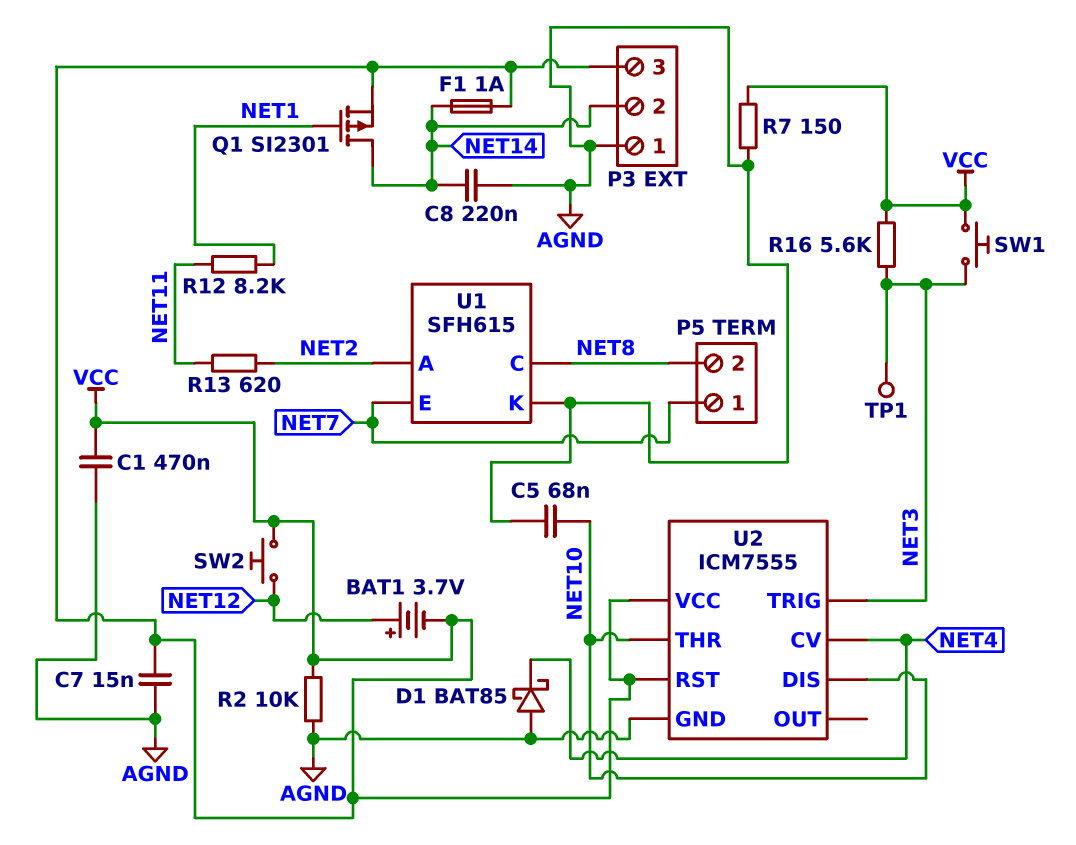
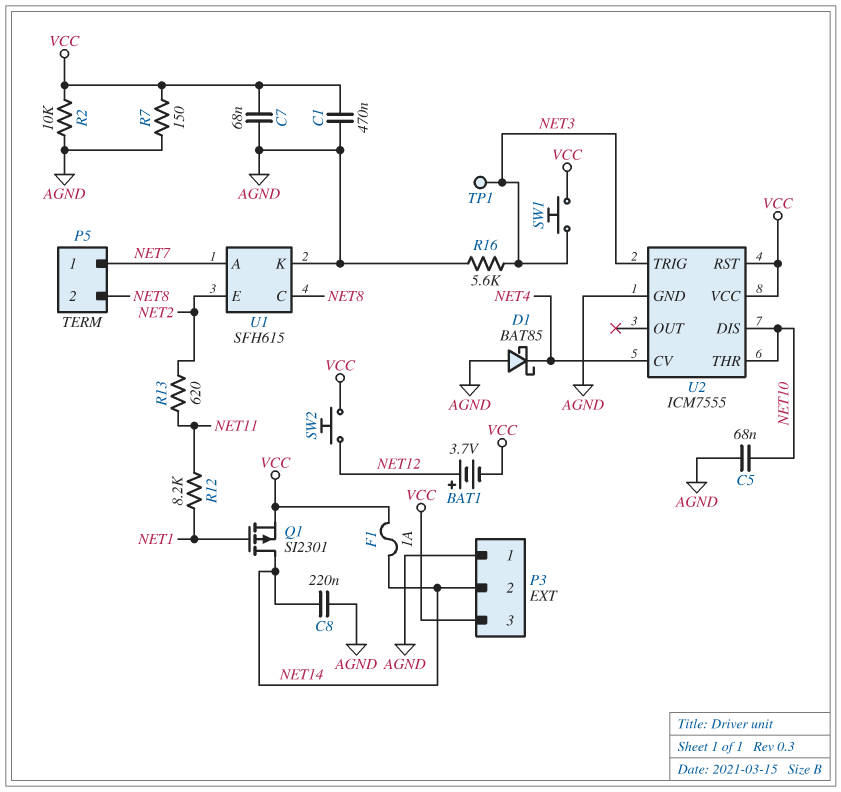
C7: 15nF (AGND, VCC) -> 68nF (AGND, VCC)
R16: 5.6k (NET3, VCC) -> 5.6k (AGND, NET3)
U1 pin A: NET2 -> NET7
U1 pin E: NET7 -> NET2

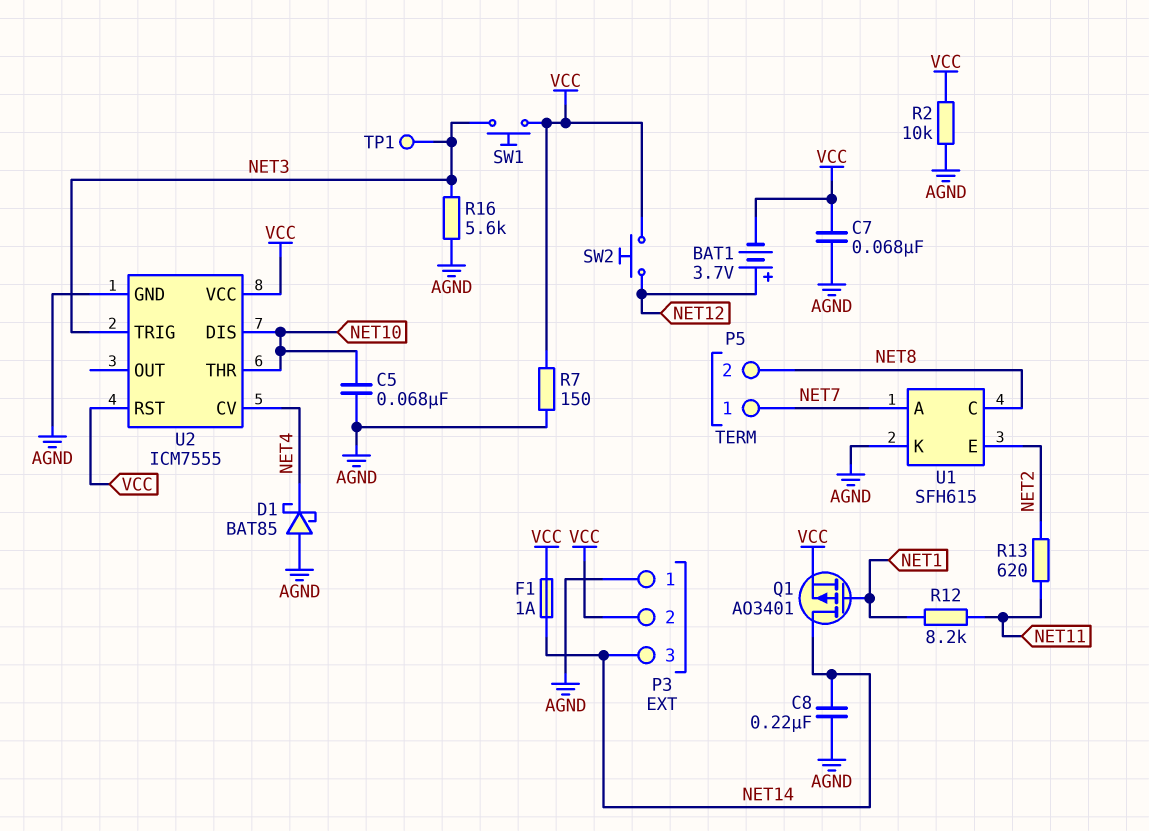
C1: 470nF (AGND, VCC) -> none
P3 pin 2: NET14 -> VCC
P3 pin 3: VCC -> NET14
Q1: PMOS SI2301 (G NET1, D NET14, S VCC) -> PMOS AO3401 (G NET1, D NET14, S VCC)

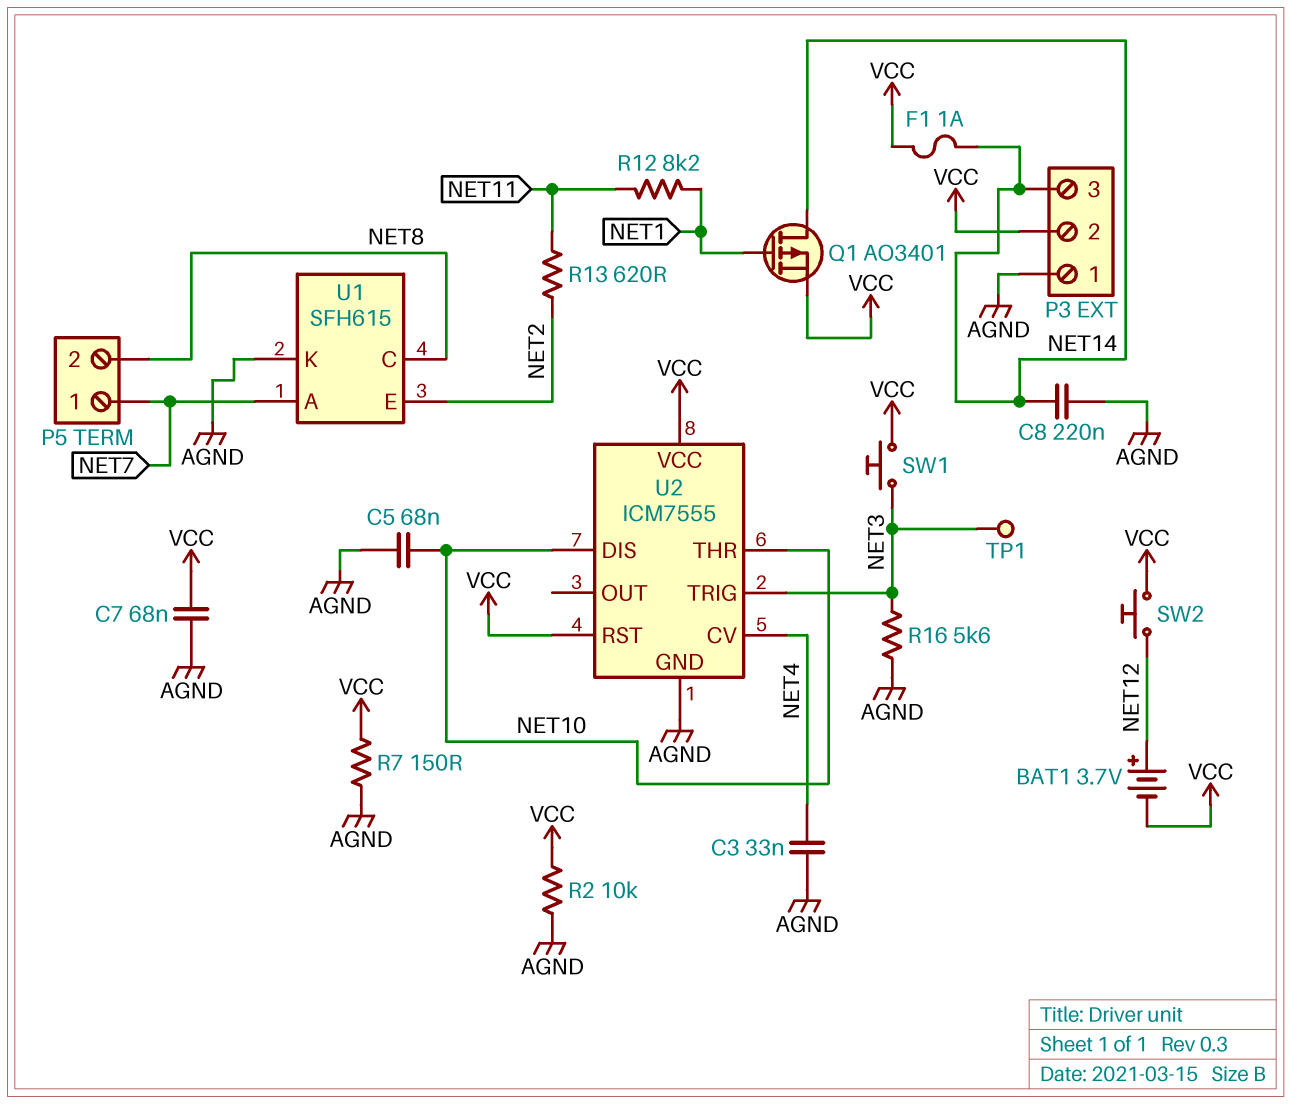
C3: none -> 33nF (AGND, NET4)
D1: schottky BAT85 (A AGND, K NET4) -> none

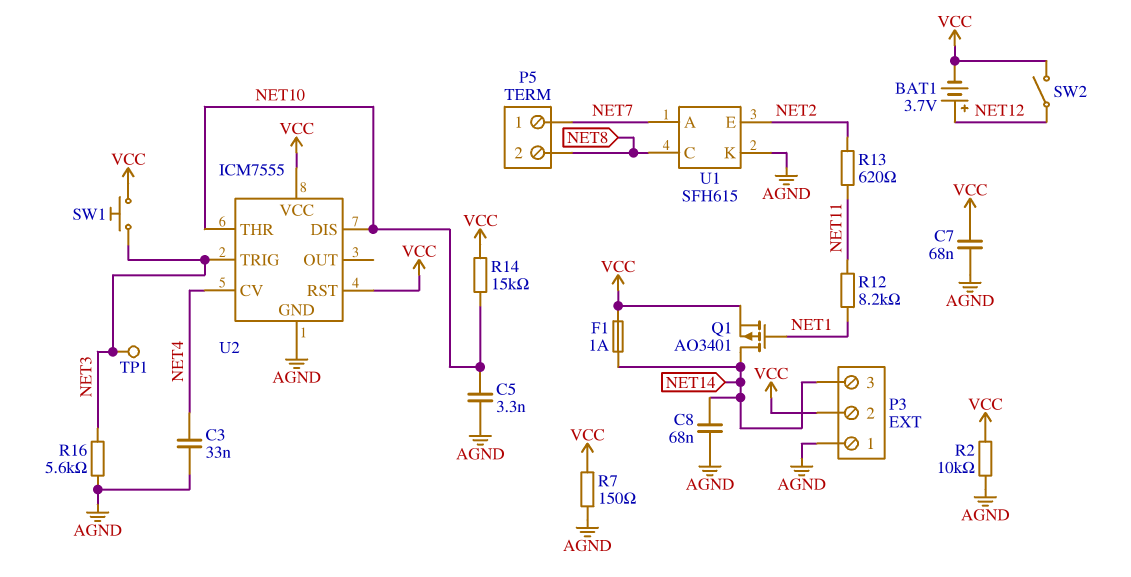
C5: 68nF (AGND, NET10) -> 3.3nF (AGND, NET10)
C8: 220nF (AGND, NET14) -> 68nF (AGND, NET14)
R14: none -> 15k (NET10, VCC)
SW2: button (NET12, VCC) -> switch (NET12, VCC)

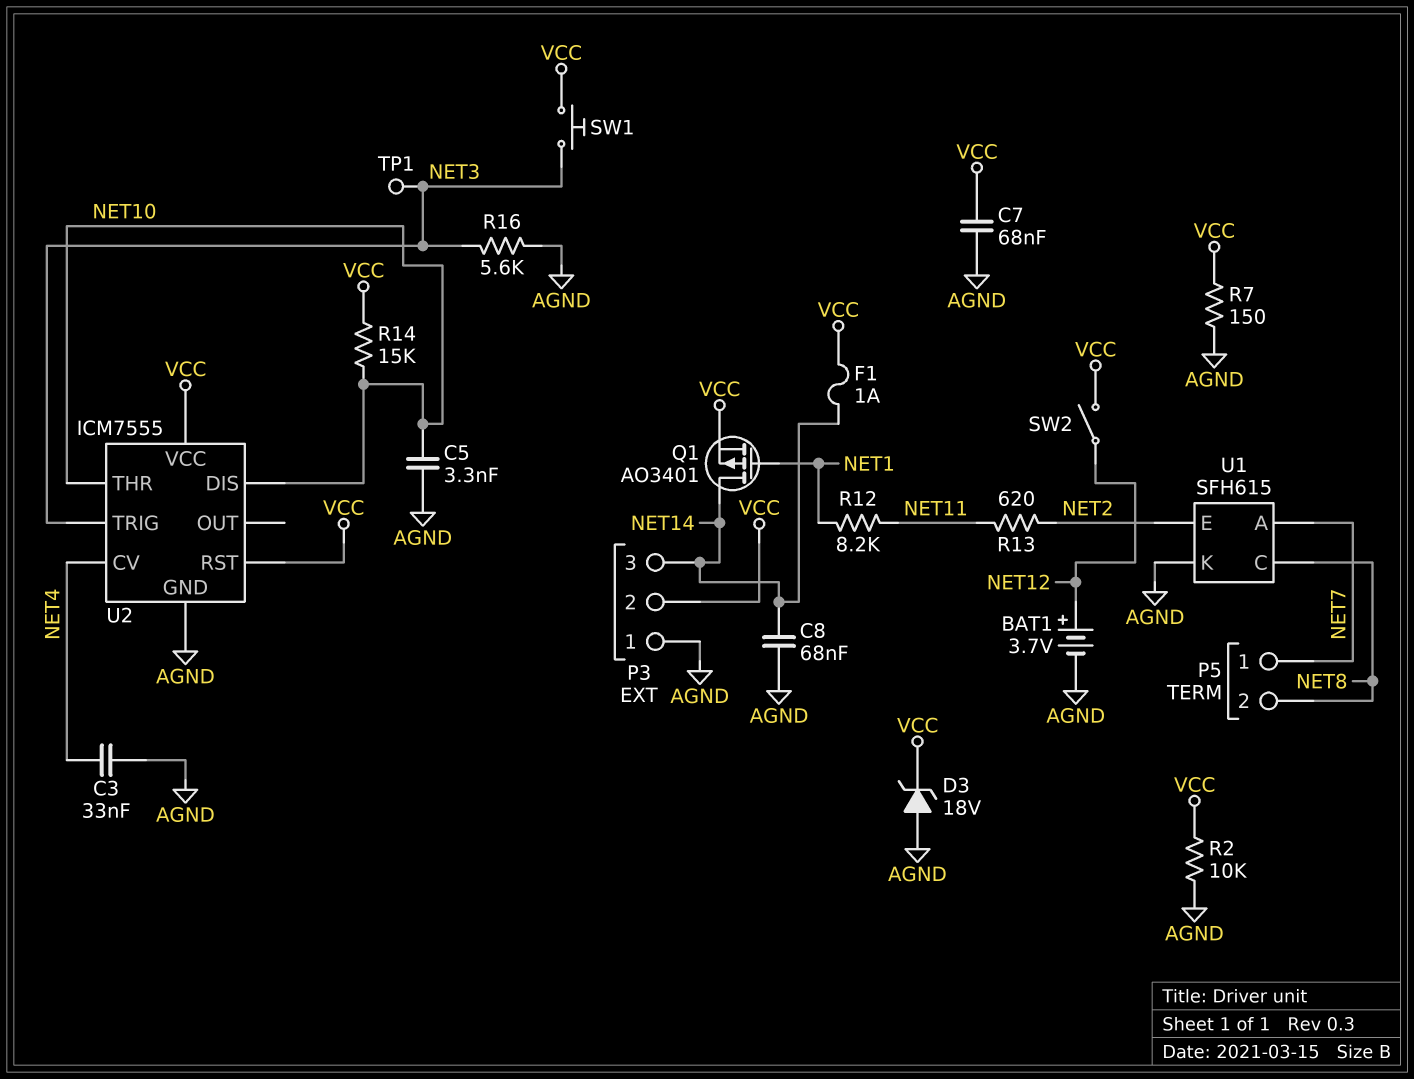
BAT1: 3.7V (plus NET12, minus VCC) -> 3.7V (plus NET12, minus AGND)
D3: none -> zener 18V (A AGND, K VCC)

